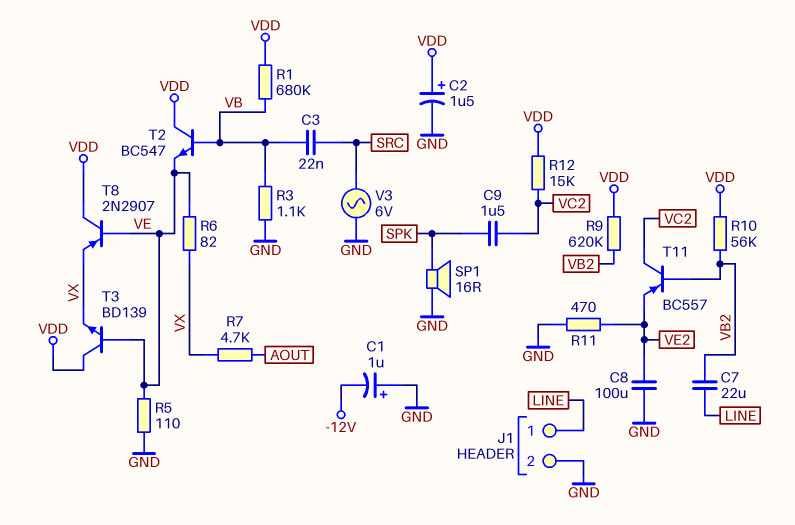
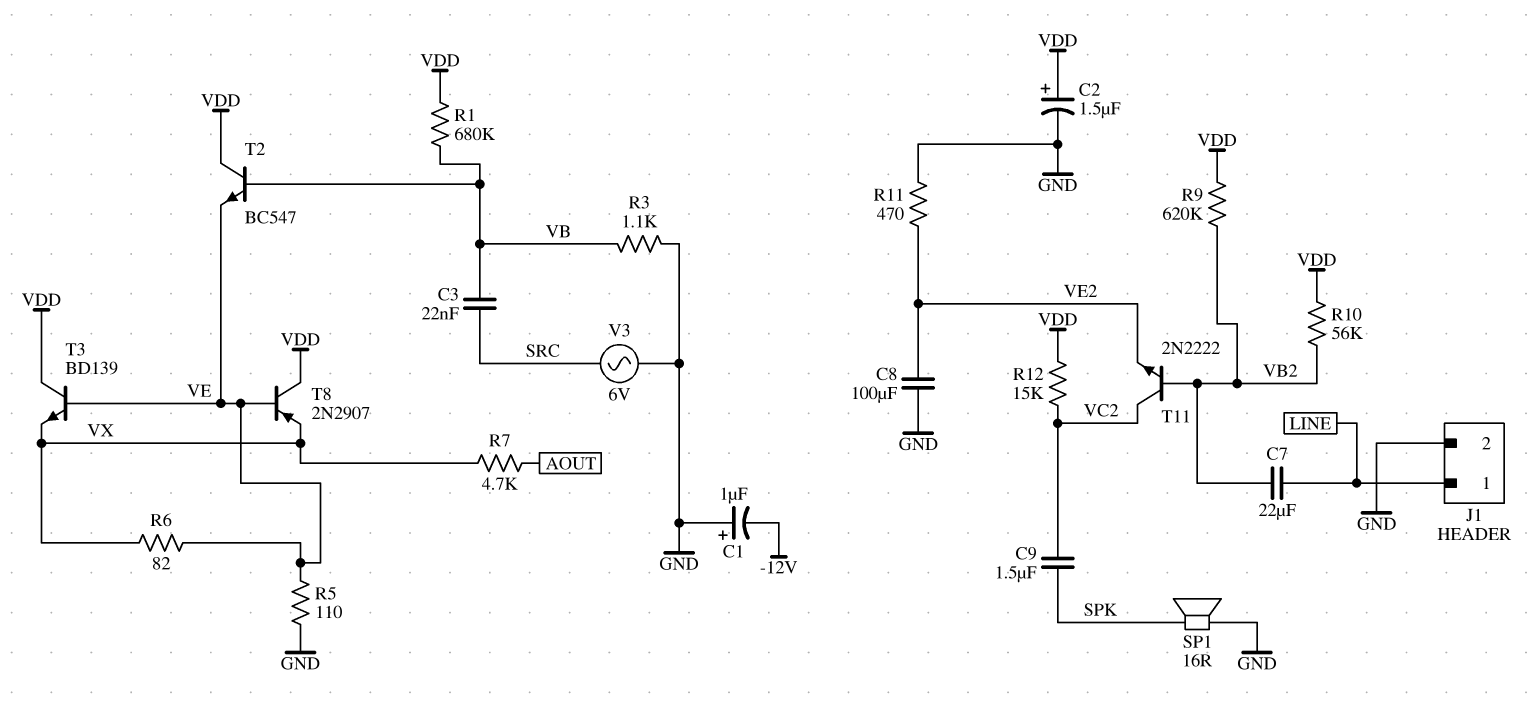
T11: PNP BC557 (B VB2, C VC2, E VE2) -> NPN 2N2222 (B VB2, C VC2, E VE2)

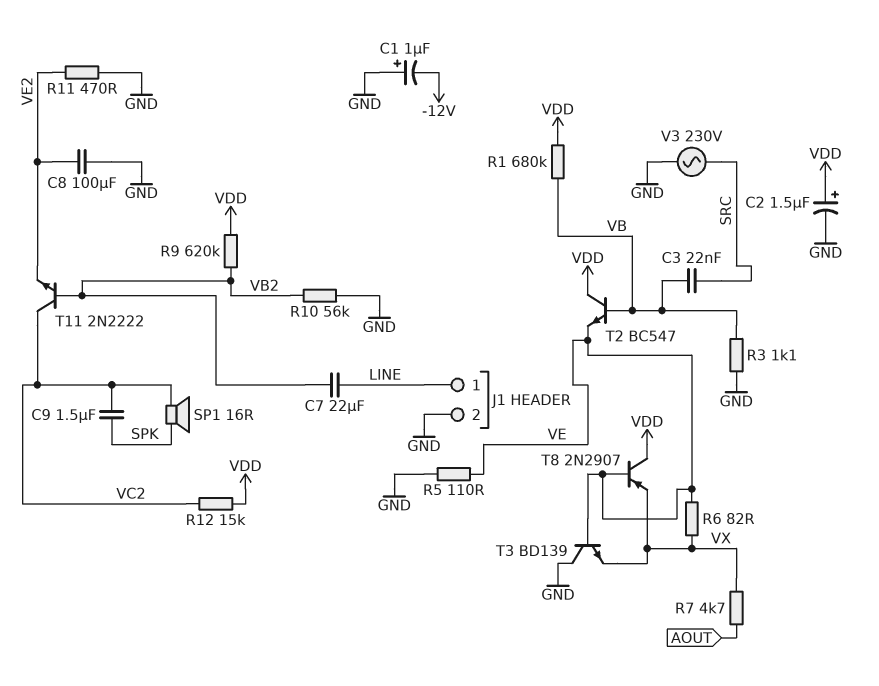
R10: 56k (VB2, VDD) -> 56k (GND, VB2)
SP1: speaker 16R (GND, SPK) -> speaker 16R (SPK, VC2)
T3: NPN BD139 (B VE, C VDD, E VX) -> NPN BD139 (B VE, C GND, E VX)
V3: AC 6V (GND, SRC) -> AC 230V (GND, SRC)

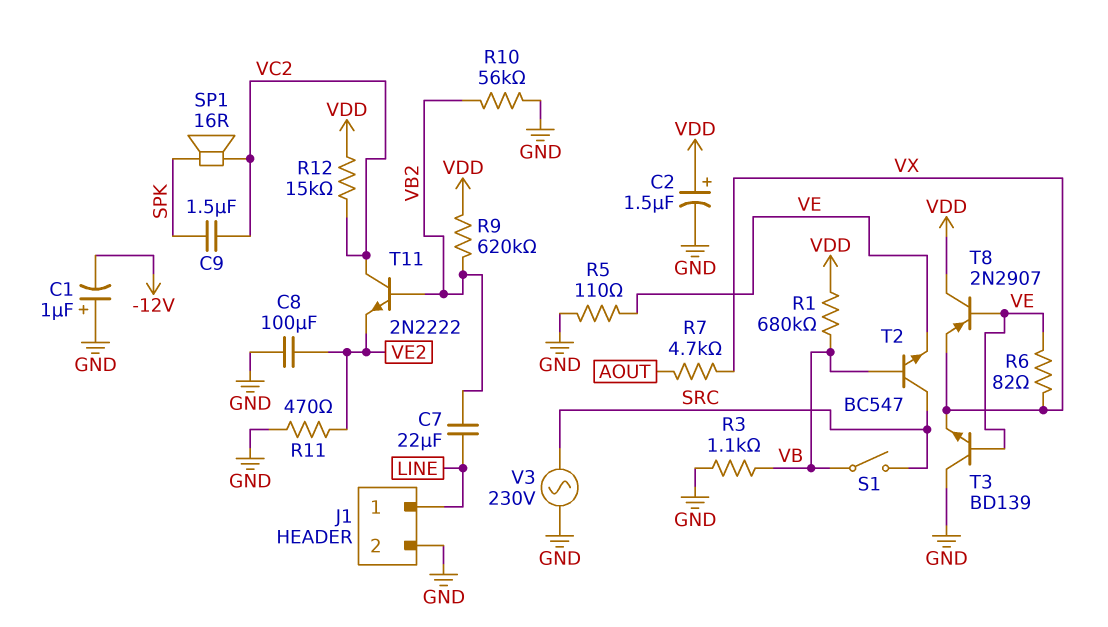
C3: 22nF (SRC, VB) -> none
S1: none -> switch (SRC, VB)
T2: NPN BC547 (B VB, C VDD, E VE) -> NPN BC547 (B VB, C SRC, E VE)

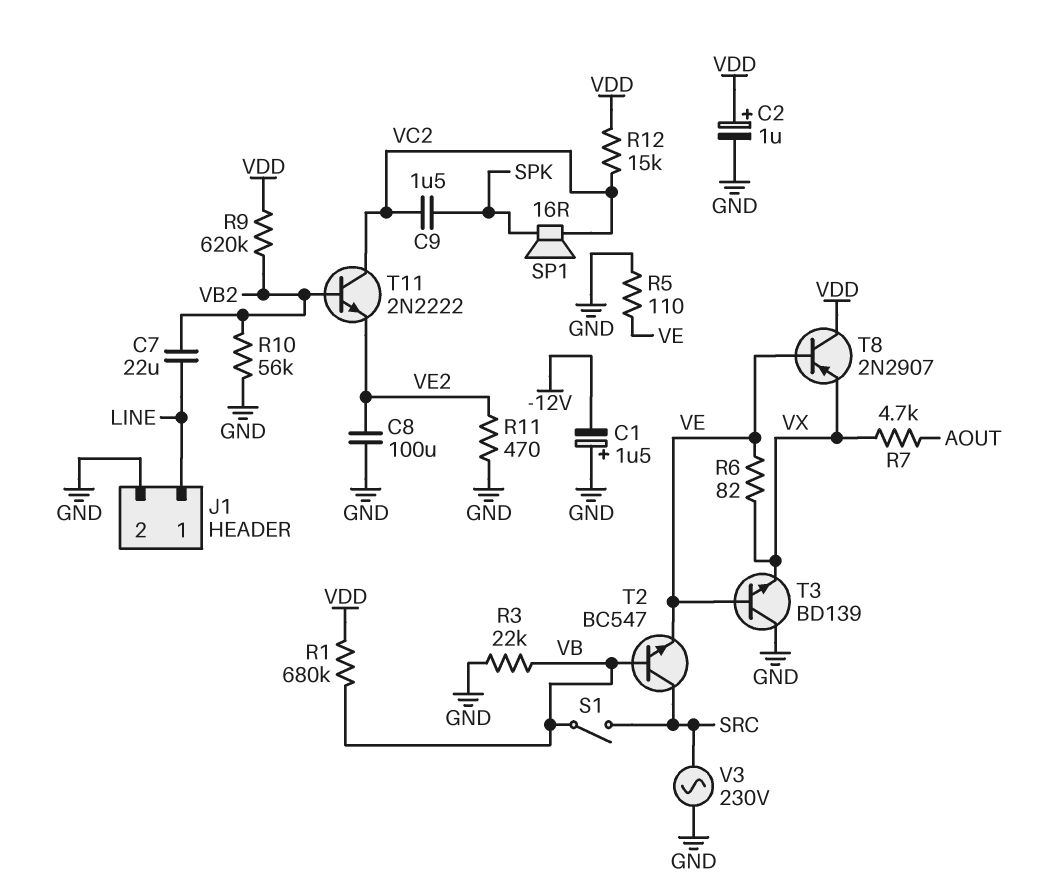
C1: 1uF (plus GND, minus -12V) -> 1.5uF (plus GND, minus -12V)
C2: 1.5uF (plus VDD, minus GND) -> 1uF (plus VDD, minus GND)
R3: 1.1k (GND, VB) -> 22k (GND, VB)

